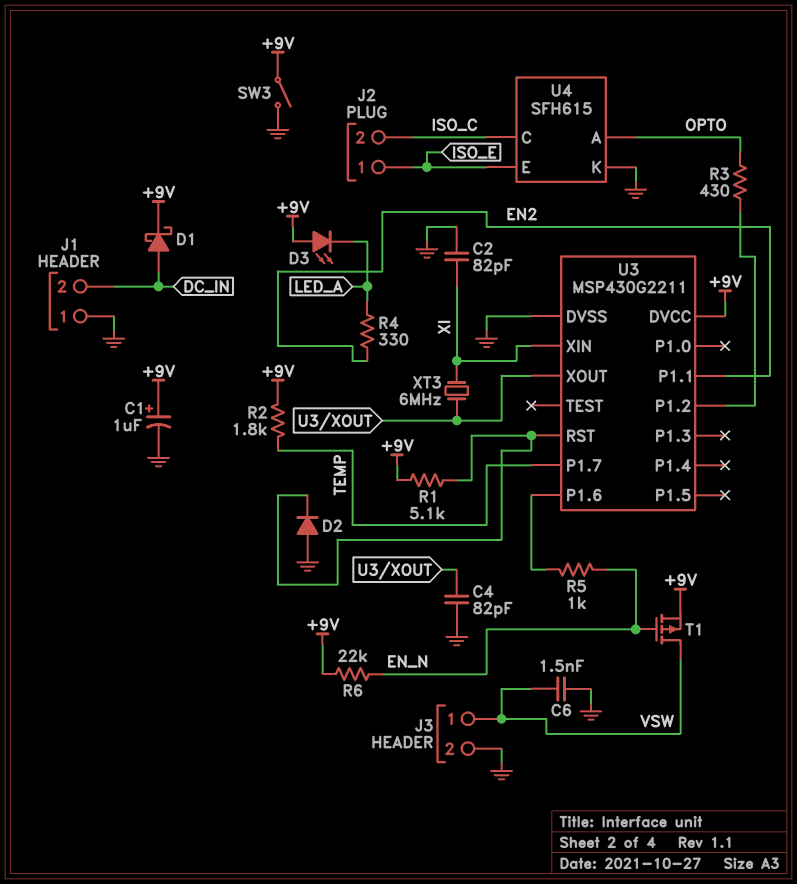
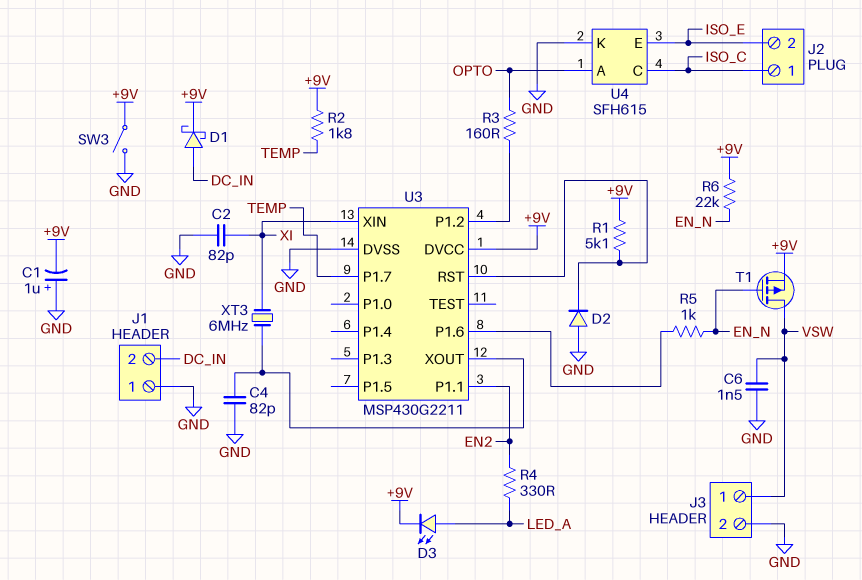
C1: 1uF (plus +9V, minus GND) -> 1uF (plus GND, minus +9V)
D3: LED (A +9V, K LED_A) -> LED (A LED_A, K +9V)
J2 pin 1: ISO_E -> ISO_C
J2 pin 2: ISO_C -> ISO_E
R3: 430 (OPTO, U3/P1.2) -> 160 (OPTO, U3/P1.2)

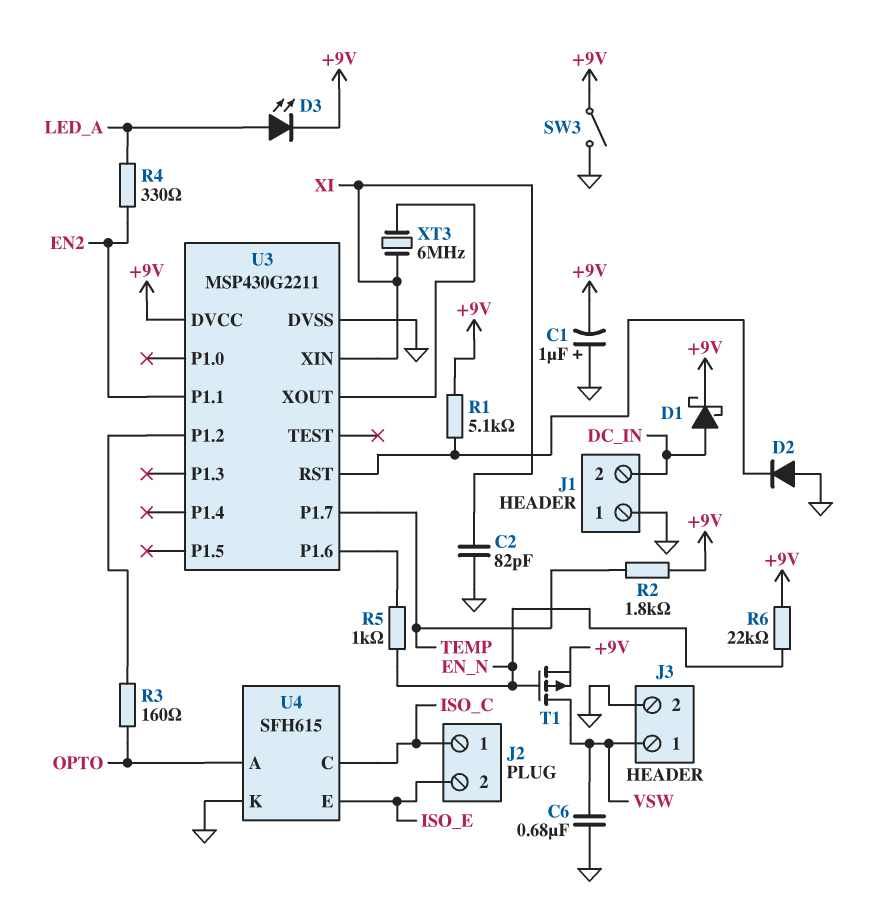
C4: 82pF (GND, U3/XOUT) -> none
C6: 1.5nF (GND, VSW) -> 680nF (GND, VSW)

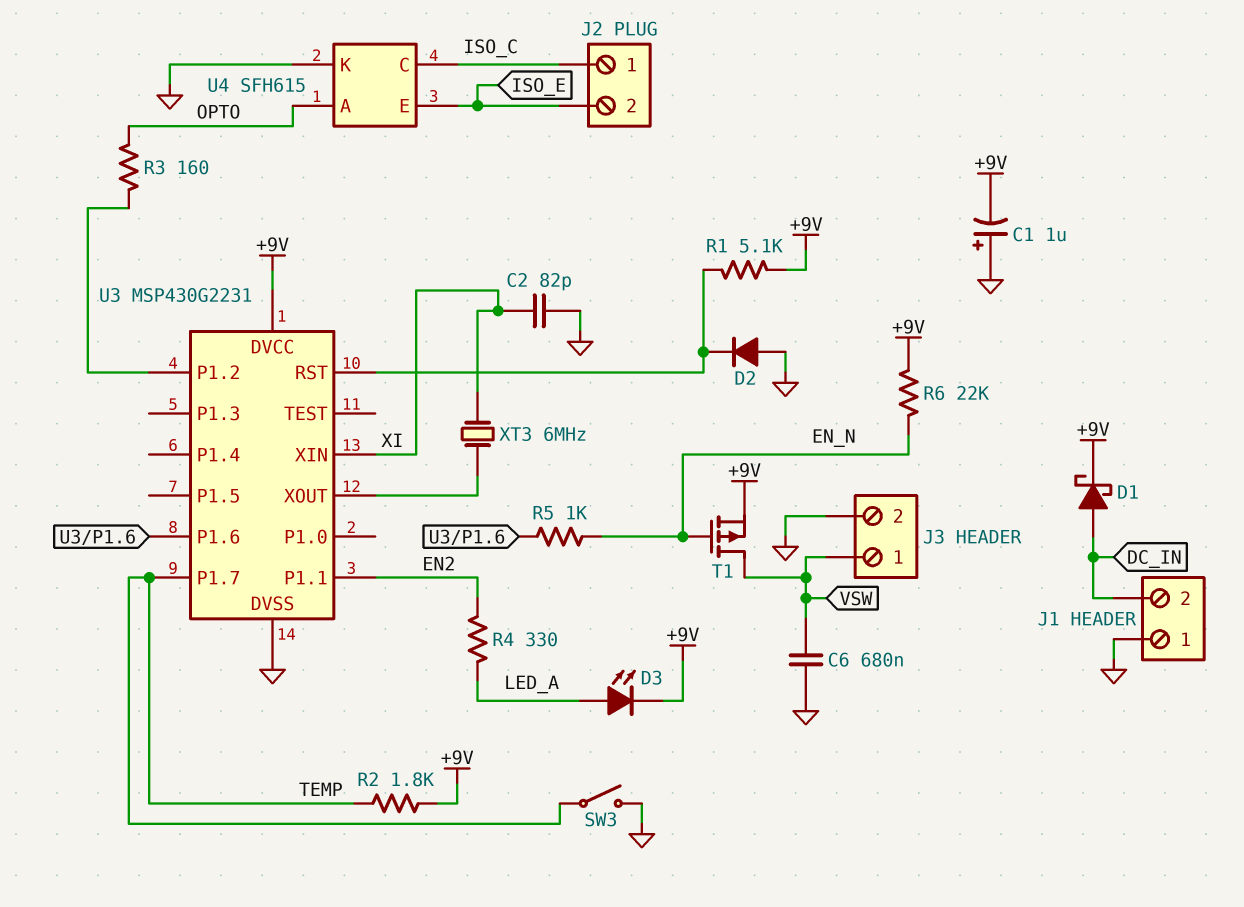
SW3: switch (+9V, GND) -> switch (GND, TEMP)
U3: MSP430G2211 -> MSP430G2231

